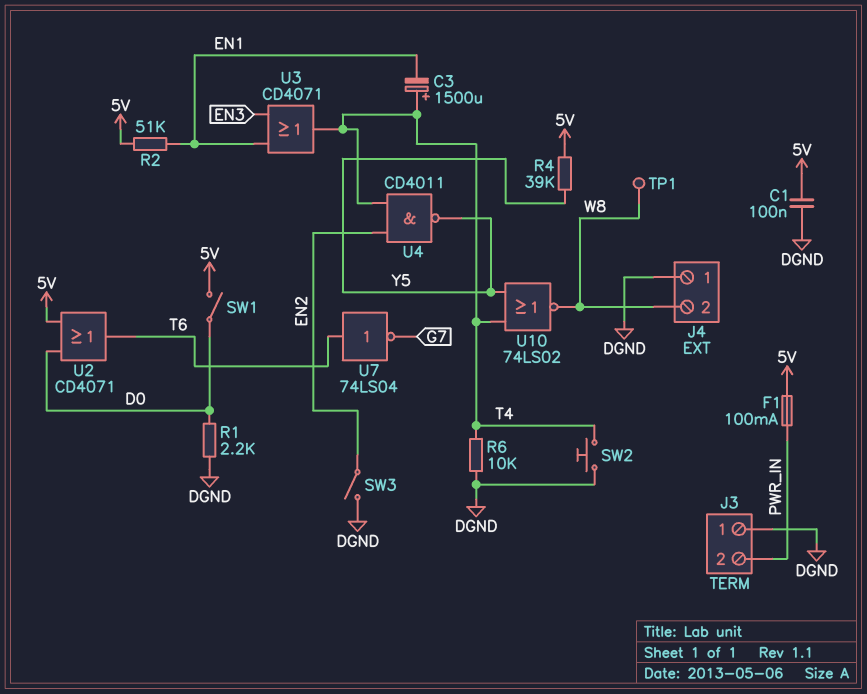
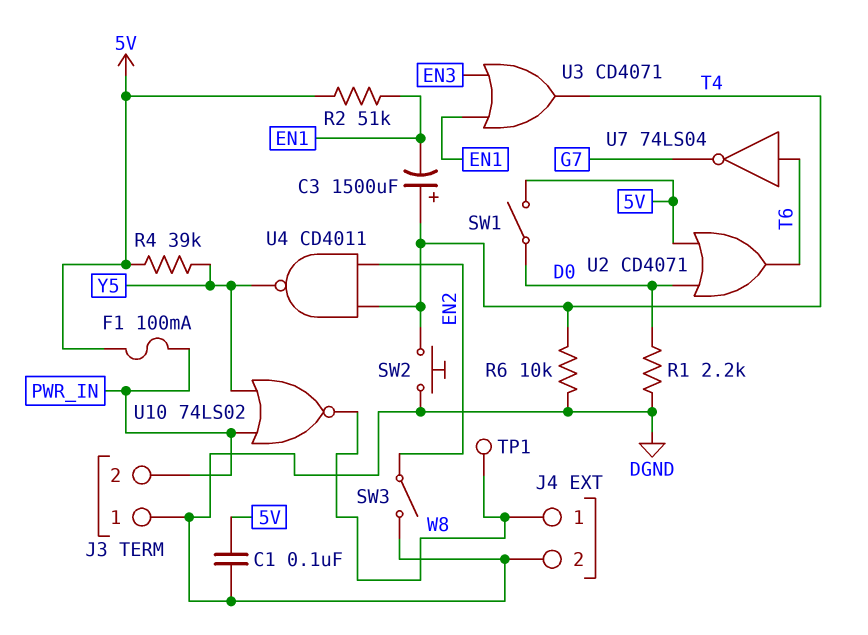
J4 pin 1: DGND -> W8
J4 pin 2: W8 -> DGND
U10: NOR 74LS02 (in T4, in Y5, out W8) -> NOR 74LS02 (in PWR_IN, in Y5, out W8)

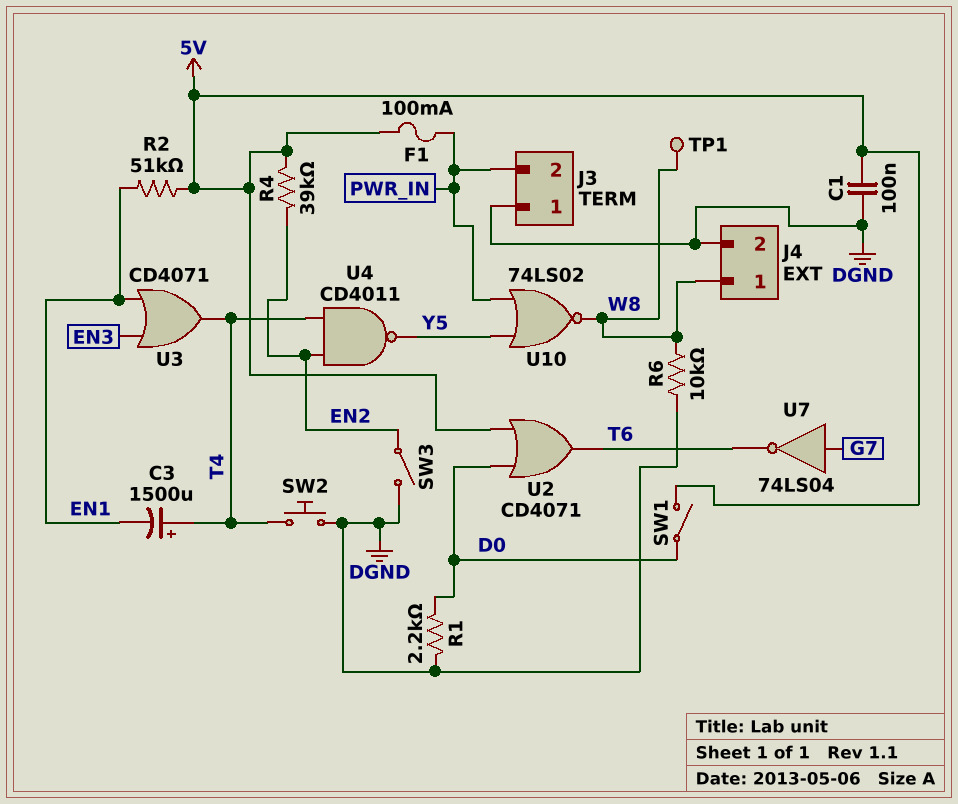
R4: 39k (5V, Y5) -> 39k (5V, EN2)
R6: 10k (DGND, T4) -> 10k (DGND, W8)
U7: NOT 74LS04 (in T6, out G7) -> NOT 74LS04 (in G7, out T6)

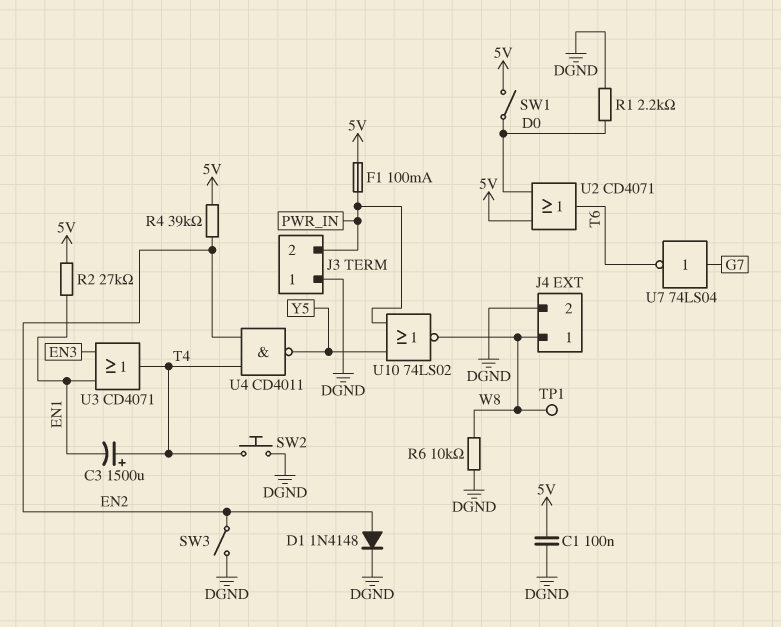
D1: none -> diode 1N4148 (A EN2, K DGND)
R2: 51k (5V, EN1) -> 27k (5V, EN1)

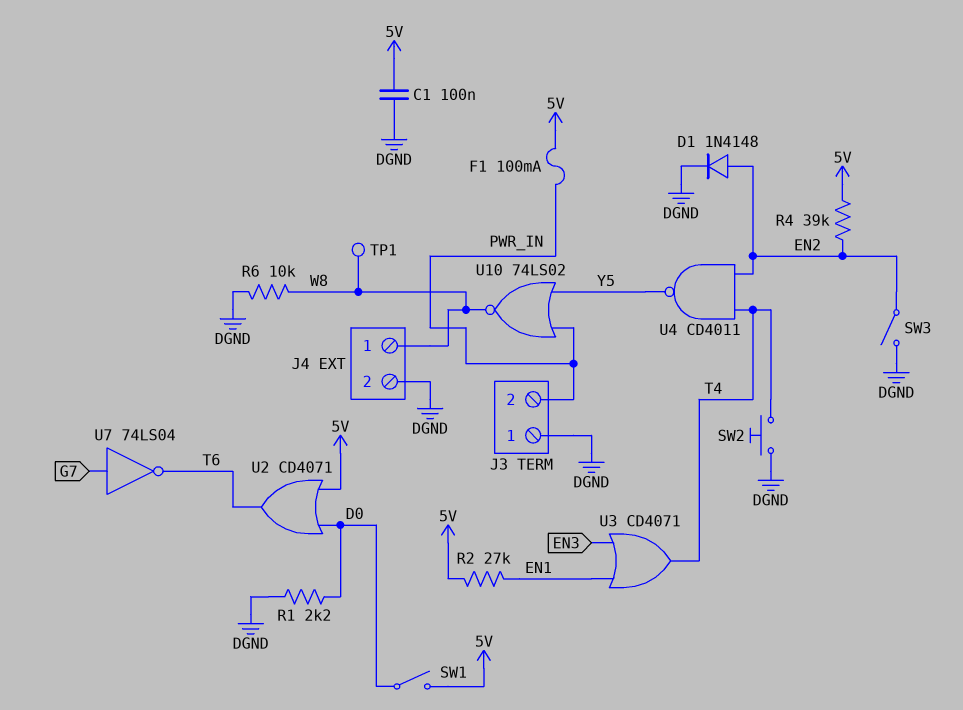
C3: 1500uF (plus T4, minus EN1) -> none

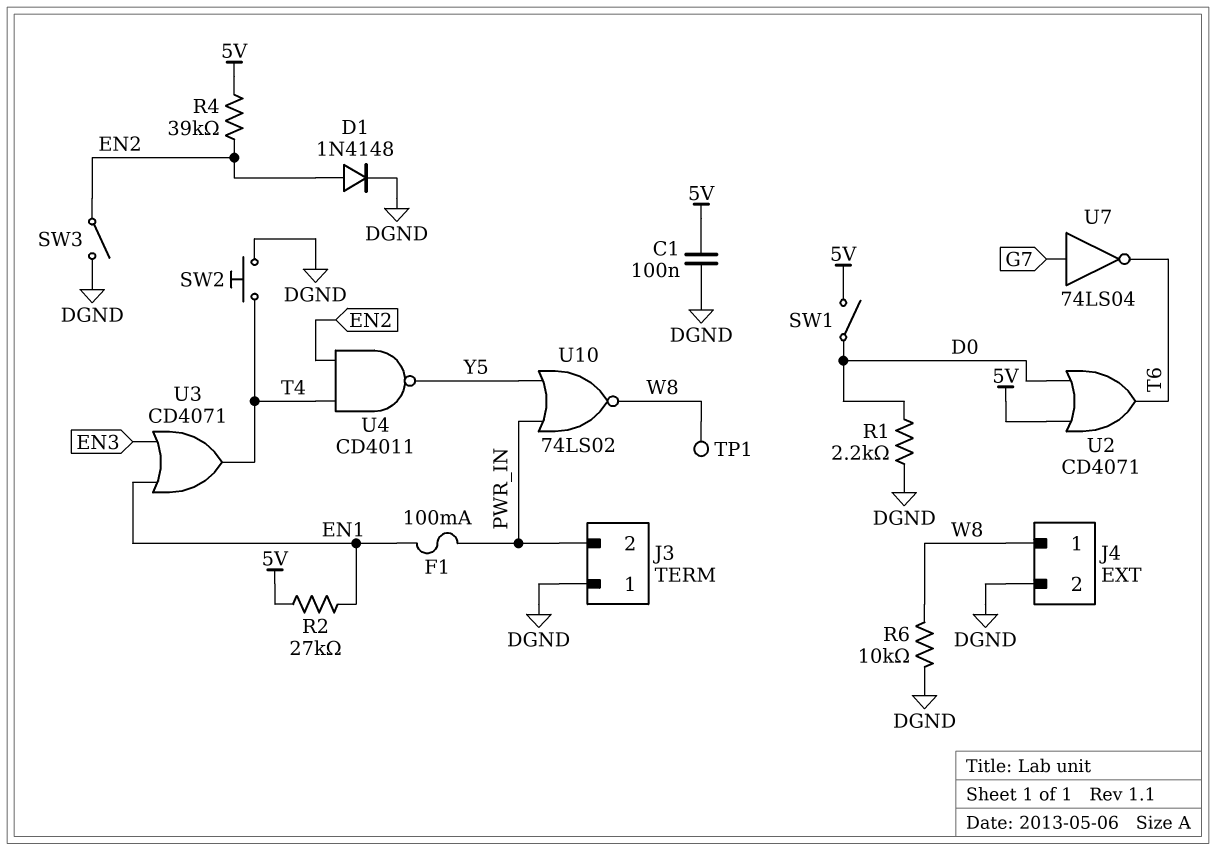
F1: 100mA (5V, PWR_IN) -> 100mA (EN1, PWR_IN)

